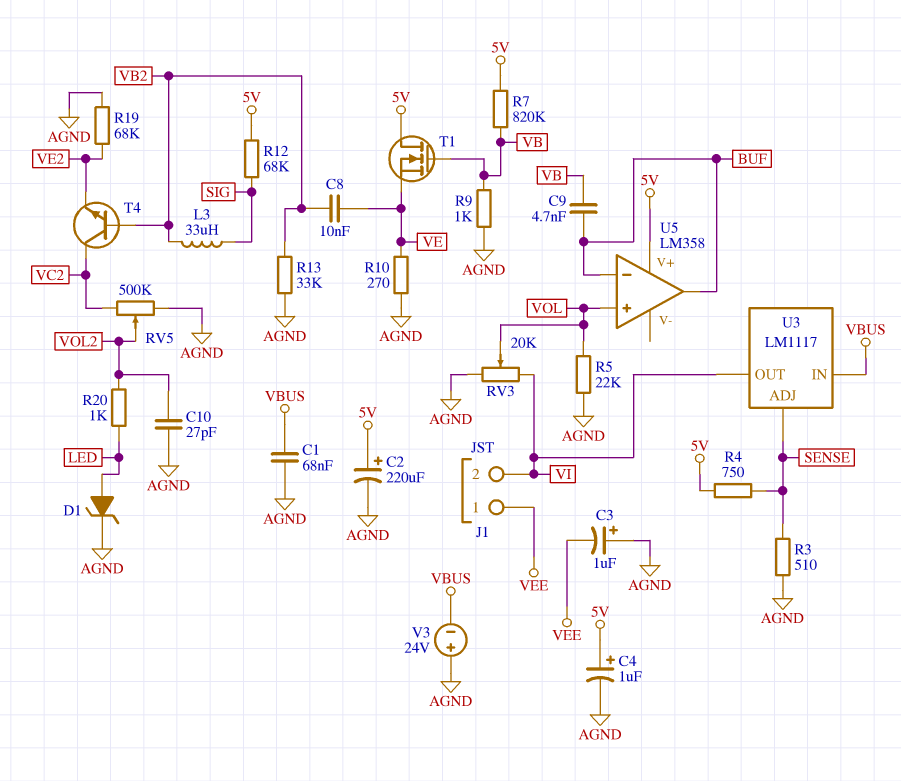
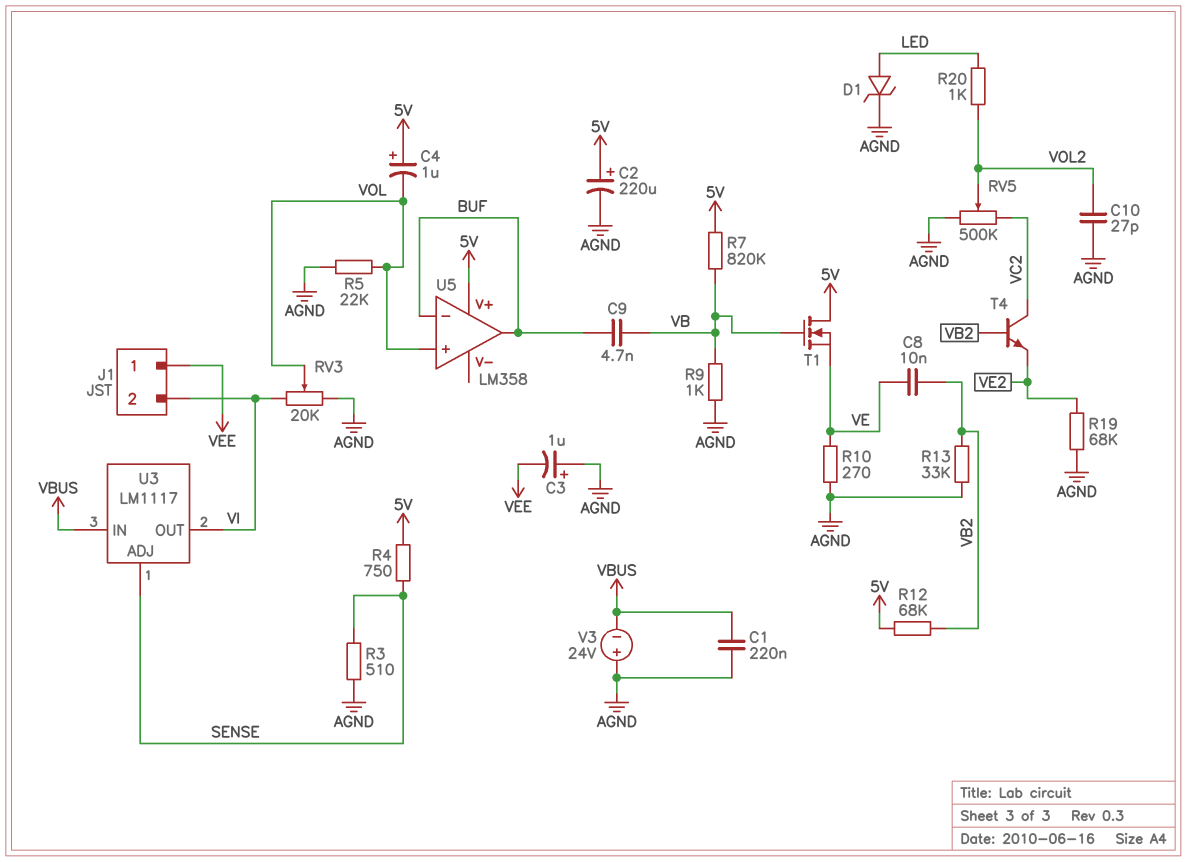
C1: 68nF (AGND, VBUS) -> 220nF (AGND, VBUS)
C4: 1uF (plus 5V, minus AGND) -> 1uF (plus 5V, minus VOL)
L3: 33uH (SIG, VB2) -> none
R12: 68k (5V, SIG) -> 68k (5V, VB2)

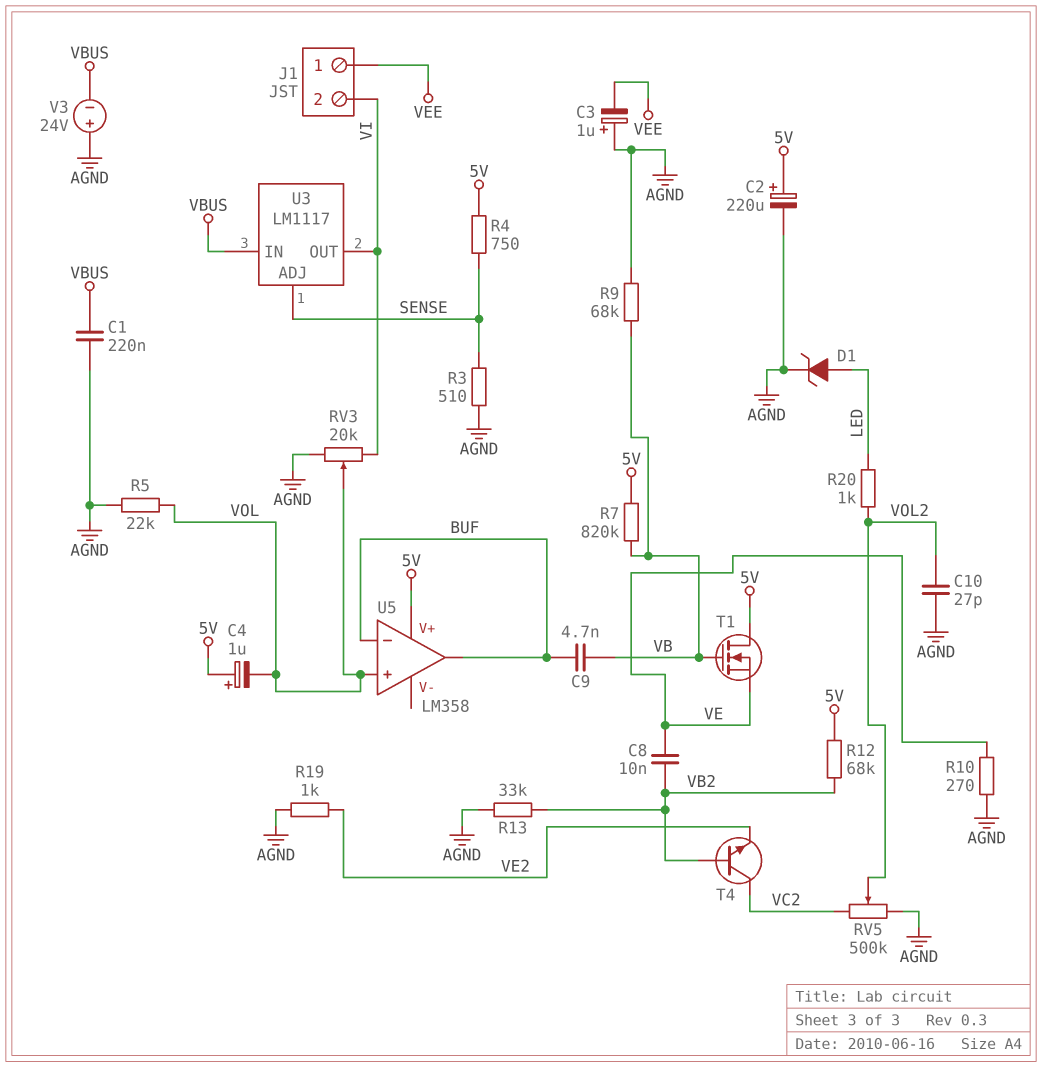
R9: 1k (AGND, VB) -> 68k (AGND, VB)
R19: 68k (AGND, VE2) -> 1k (AGND, VE2)

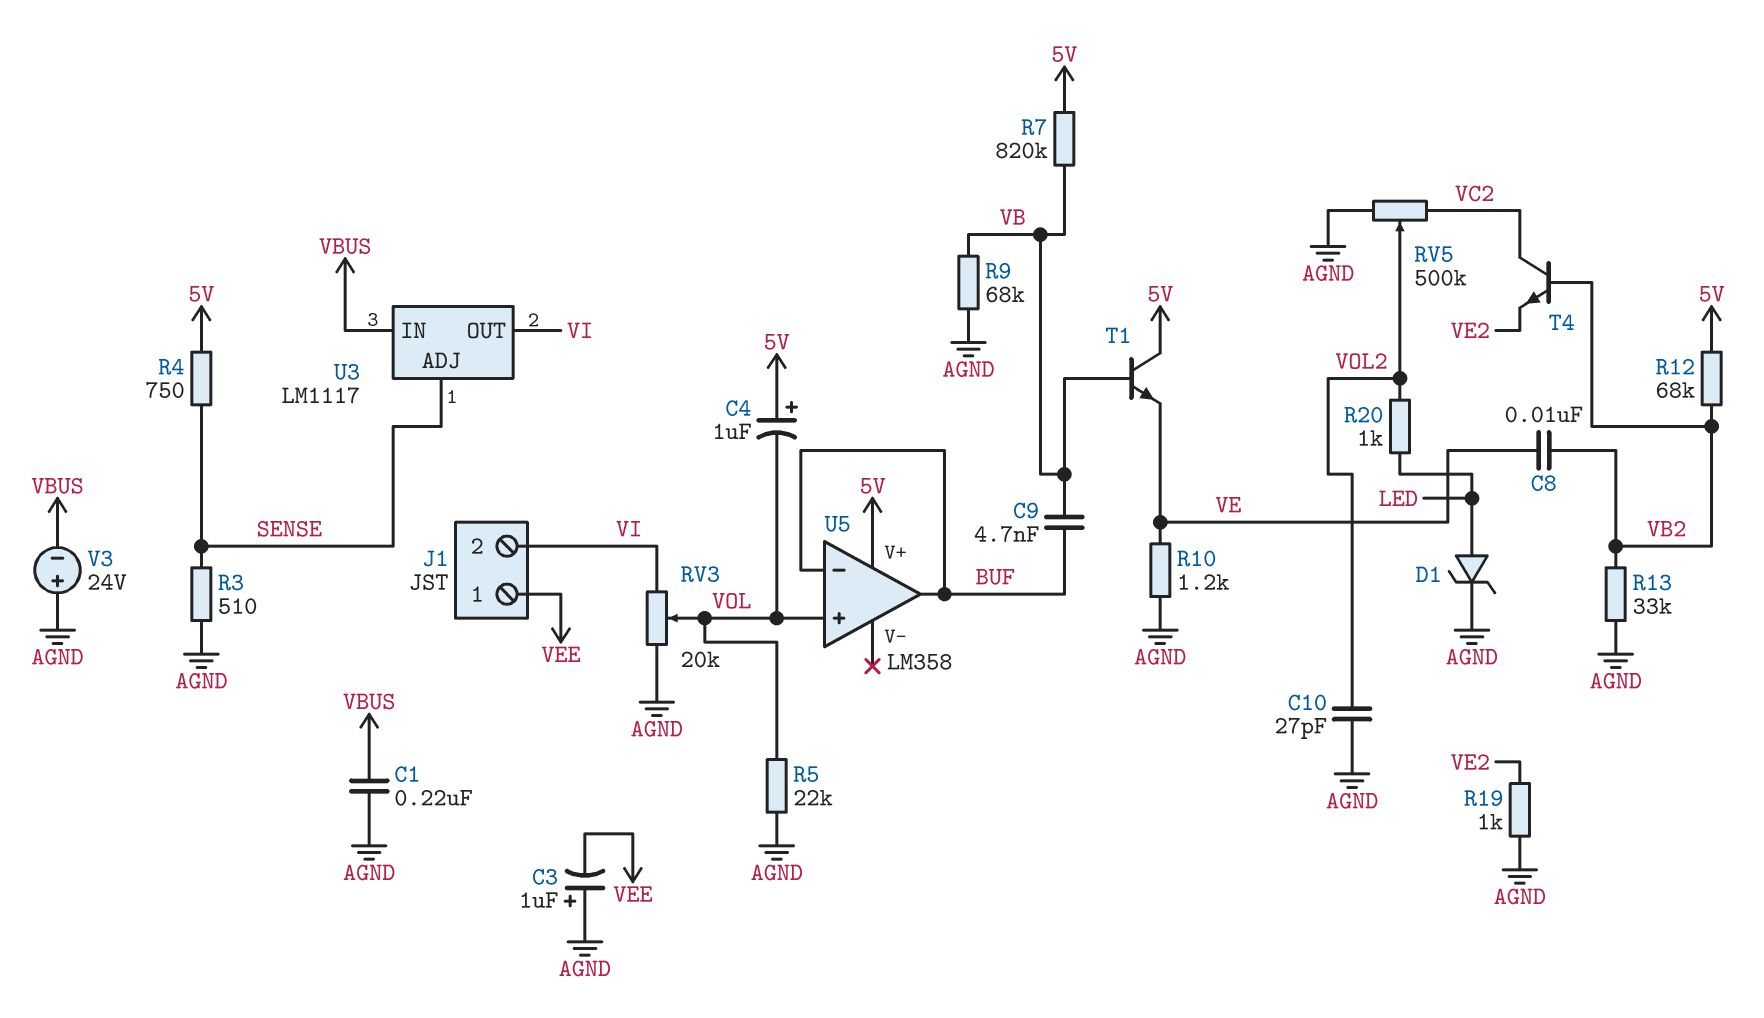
C2: 220uF (plus 5V, minus AGND) -> none
R10: 270 (AGND, VE) -> 1.2k (AGND, VE)
T1: NMOS (G VB, D 5V, S VE) -> NPN (B VB, C 5V, E VE)

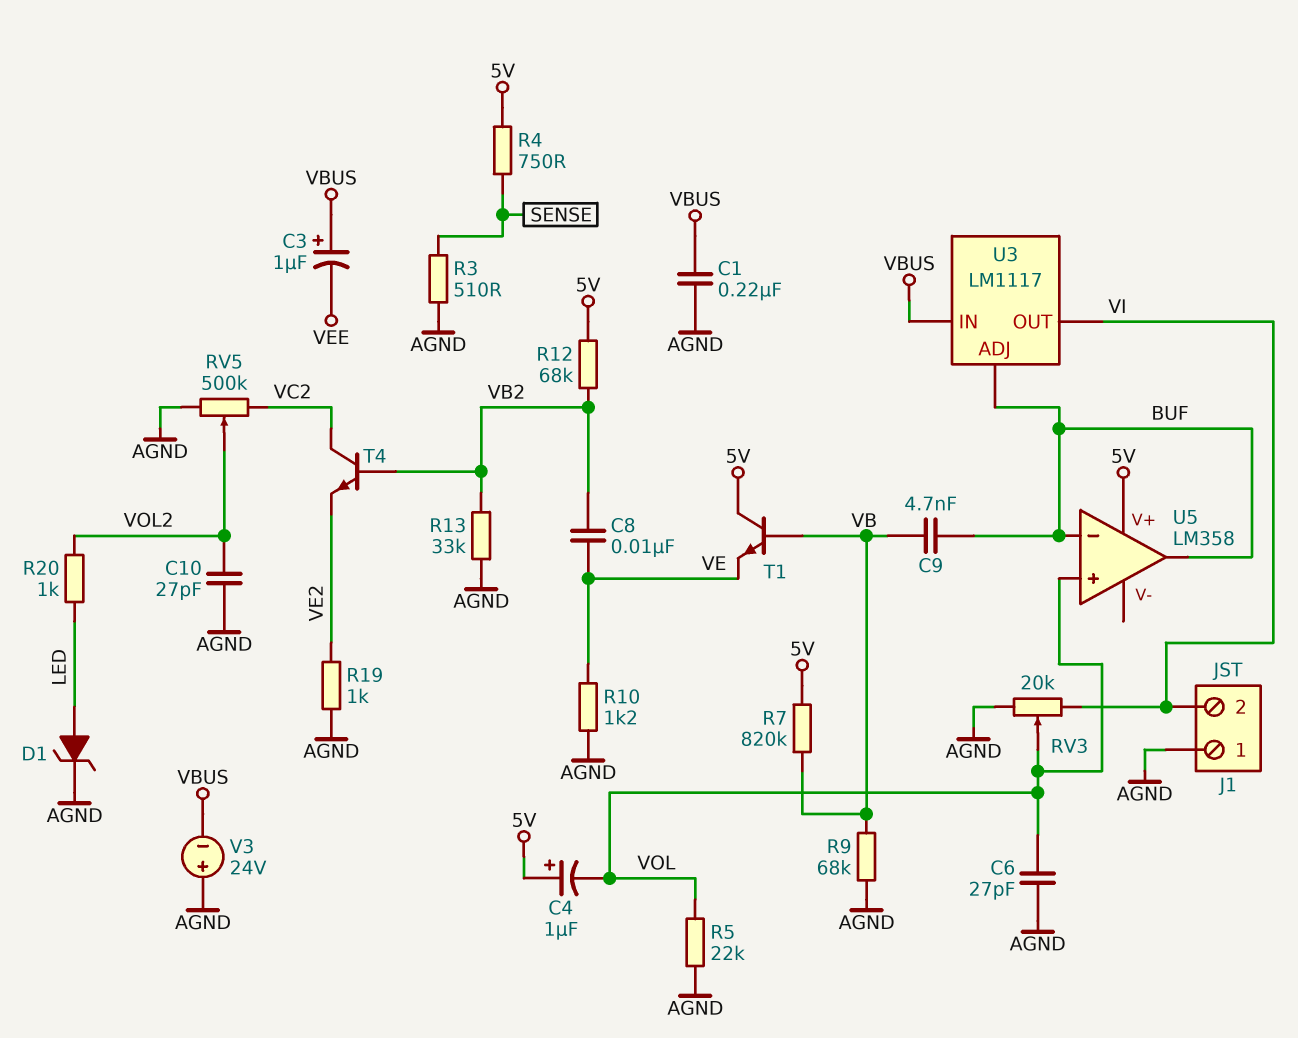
C3: 1uF (plus AGND, minus VEE) -> 1uF (plus VBUS, minus VEE)
C6: none -> 27pF (AGND, VOL)
J1 pin 1: VEE -> AGND
U3 pin ADJ: SENSE -> BUF

